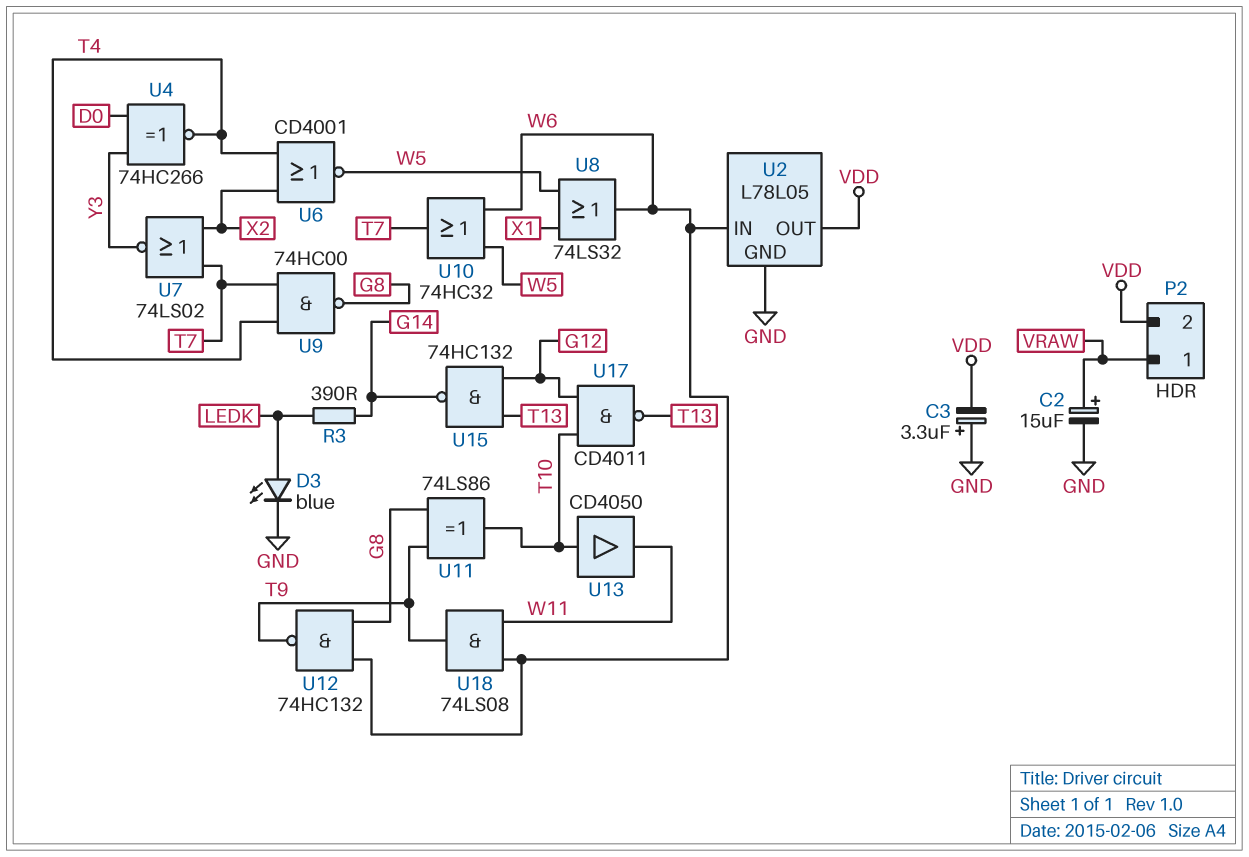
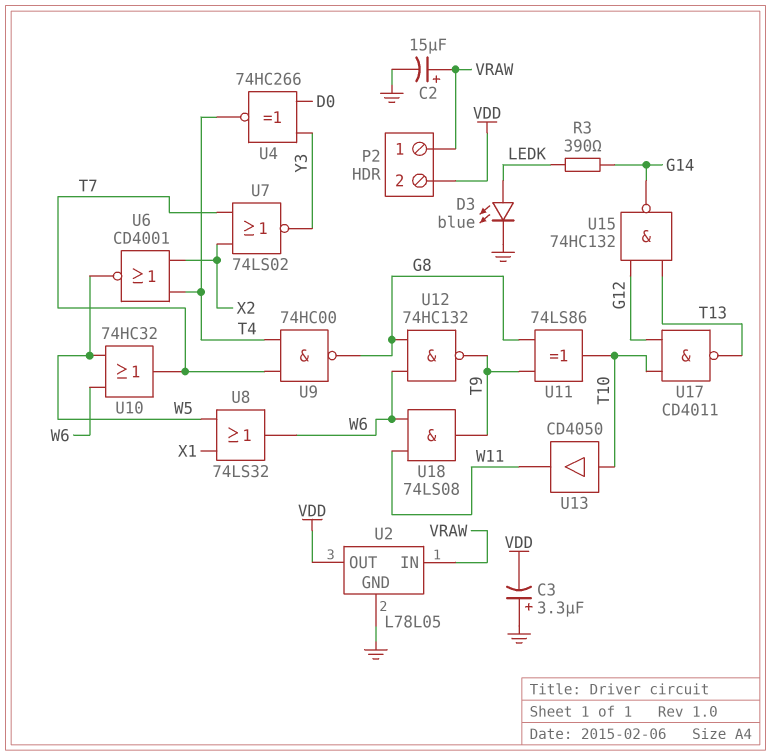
U2 pin IN: W6 -> VRAW

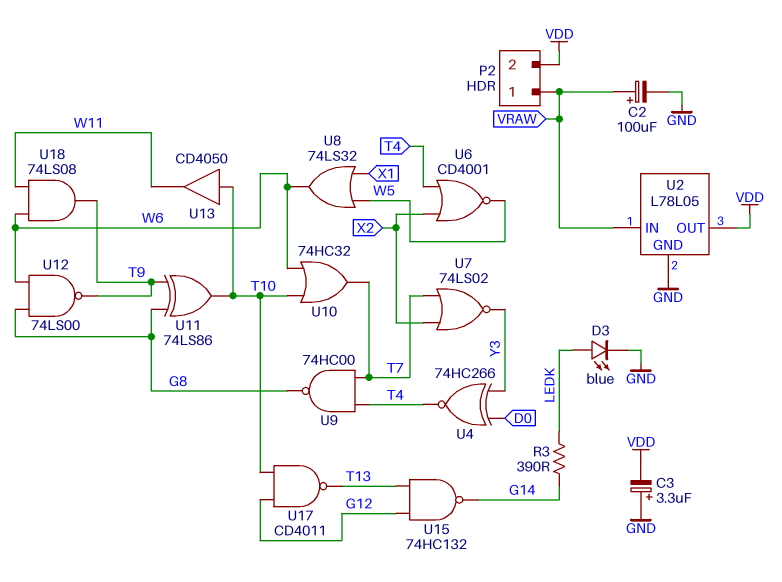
C2: 15uF (plus VRAW, minus GND) -> 100uF (plus VRAW, minus GND)
U10: OR 74HC32 (in W5, in W6, out T7) -> OR 74HC32 (in T10, in W6, out T7)
U12: NAND 74HC132 (in G8, in W6, out T9) -> NAND 74LS00 (in G8, in W6, out T9)

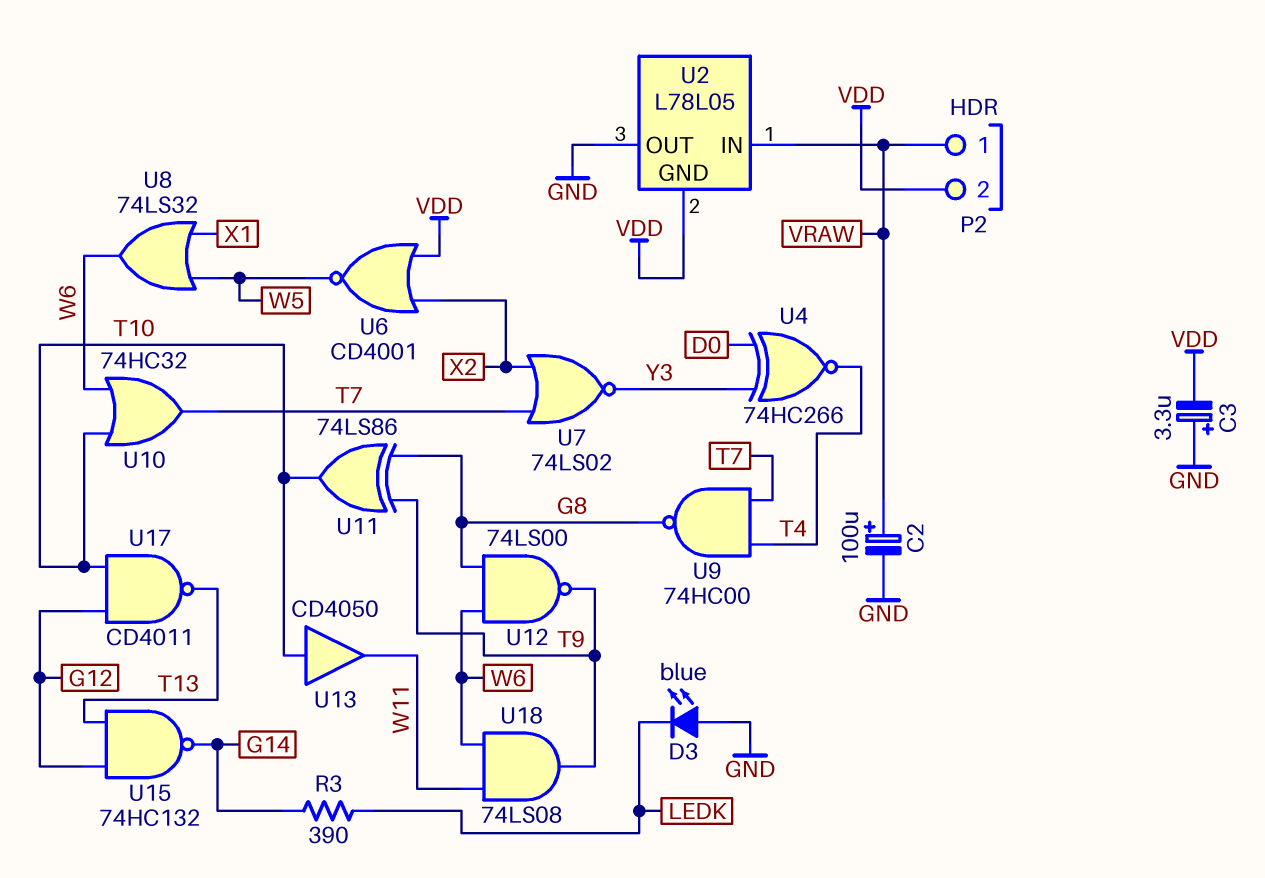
D3: LED blue (A LEDK, K GND) -> LED blue (A GND, K LEDK)
U2 pin GND: GND -> VDD
U2 pin OUT: VDD -> GND
U6: NOR CD4001 (in T4, in X2, out W5) -> NOR CD4001 (in VDD, in X2, out W5)

